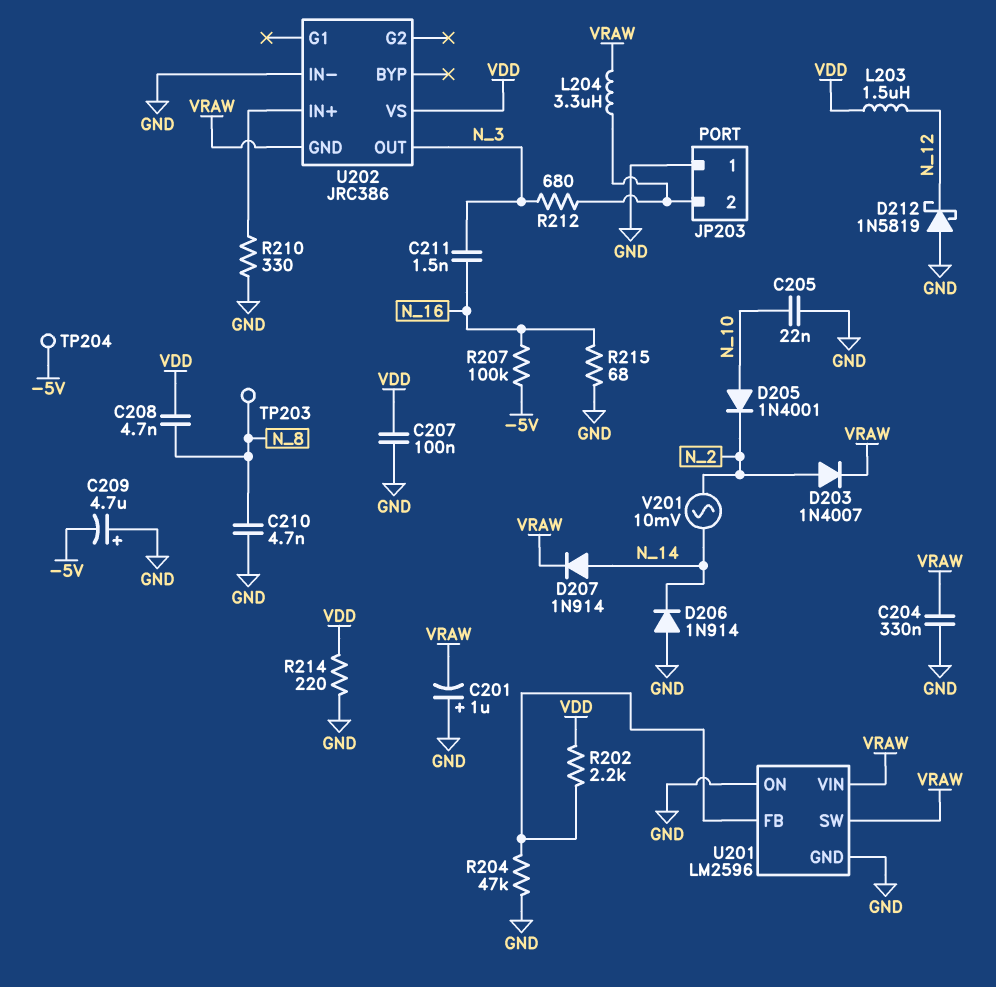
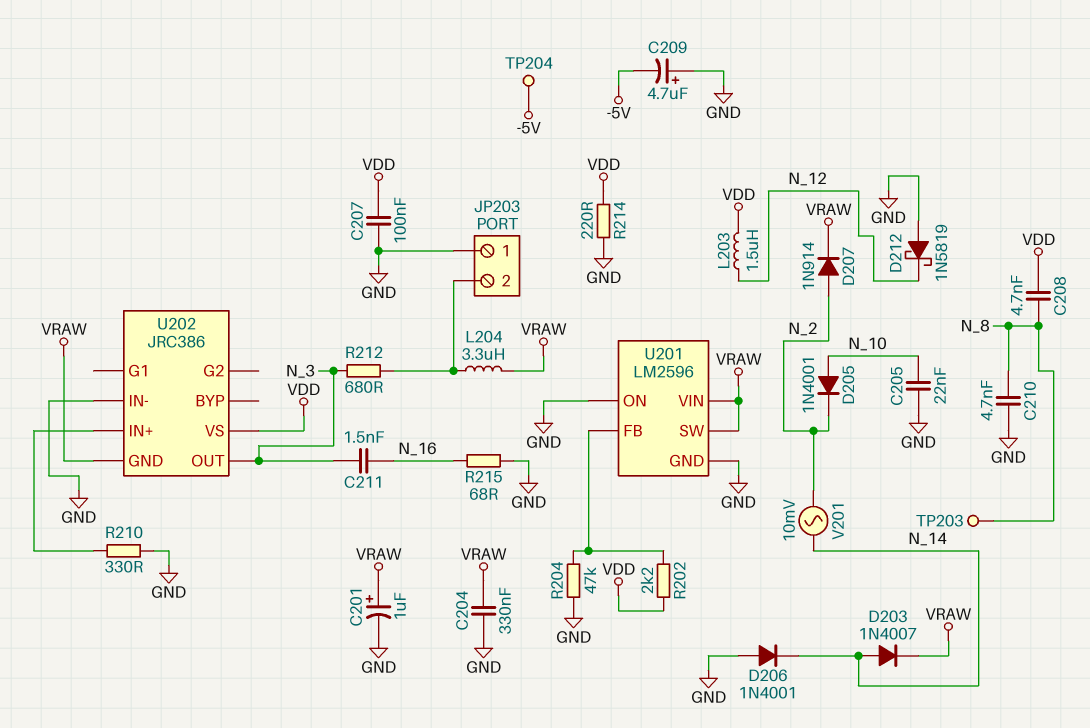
C201: 1uF (plus GND, minus VRAW) -> 1uF (plus VRAW, minus GND)
D203: diode 1N4007 (A N_2, K VRAW) -> diode 1N4007 (A N_14, K VRAW)
D206: diode 1N914 (A GND, K N_14) -> diode 1N4001 (A GND, K N_14)
D207: diode 1N914 (A N_14, K VRAW) -> diode 1N914 (A N_2, K VRAW)
R207: 100k (-5V, N_16) -> none

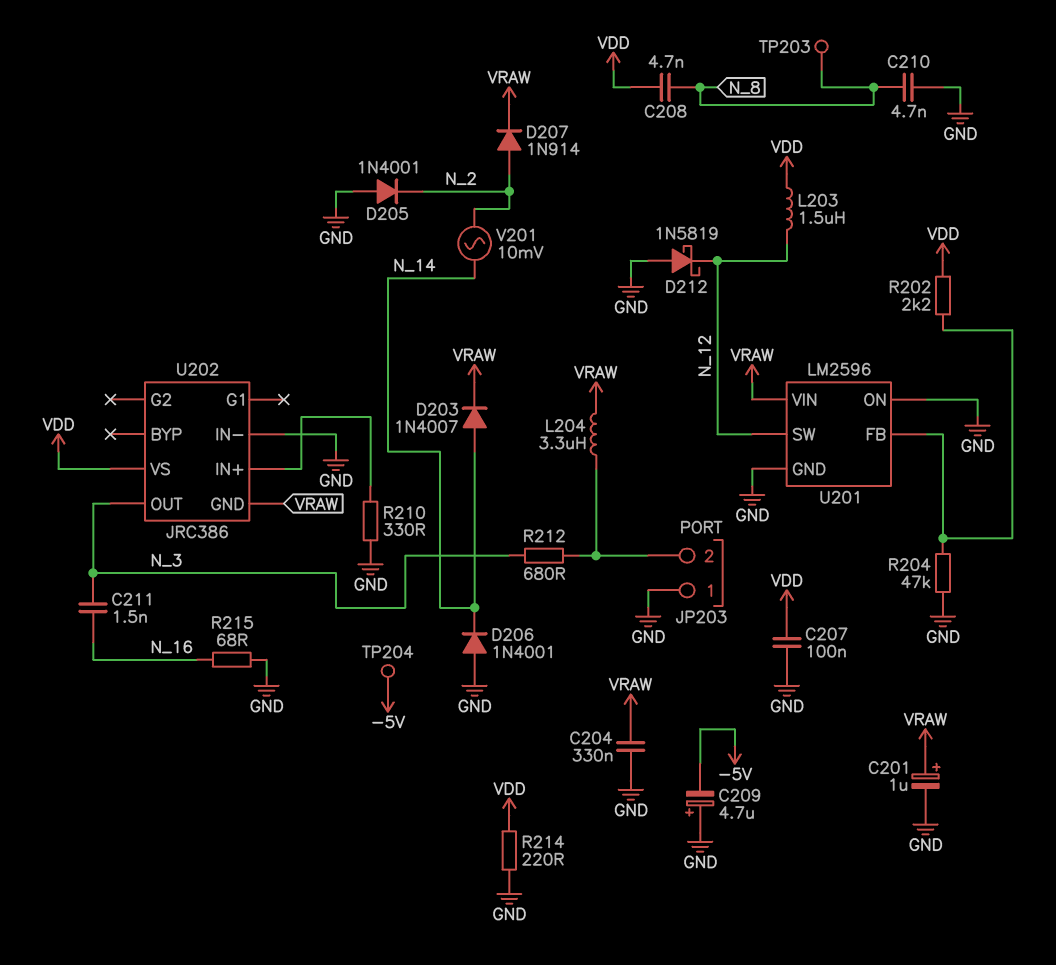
C205: 22nF (GND, N_10) -> none
D205: diode 1N4001 (A N_10, K N_2) -> diode 1N4001 (A GND, K N_2)
U201 pin SW: VRAW -> N_12

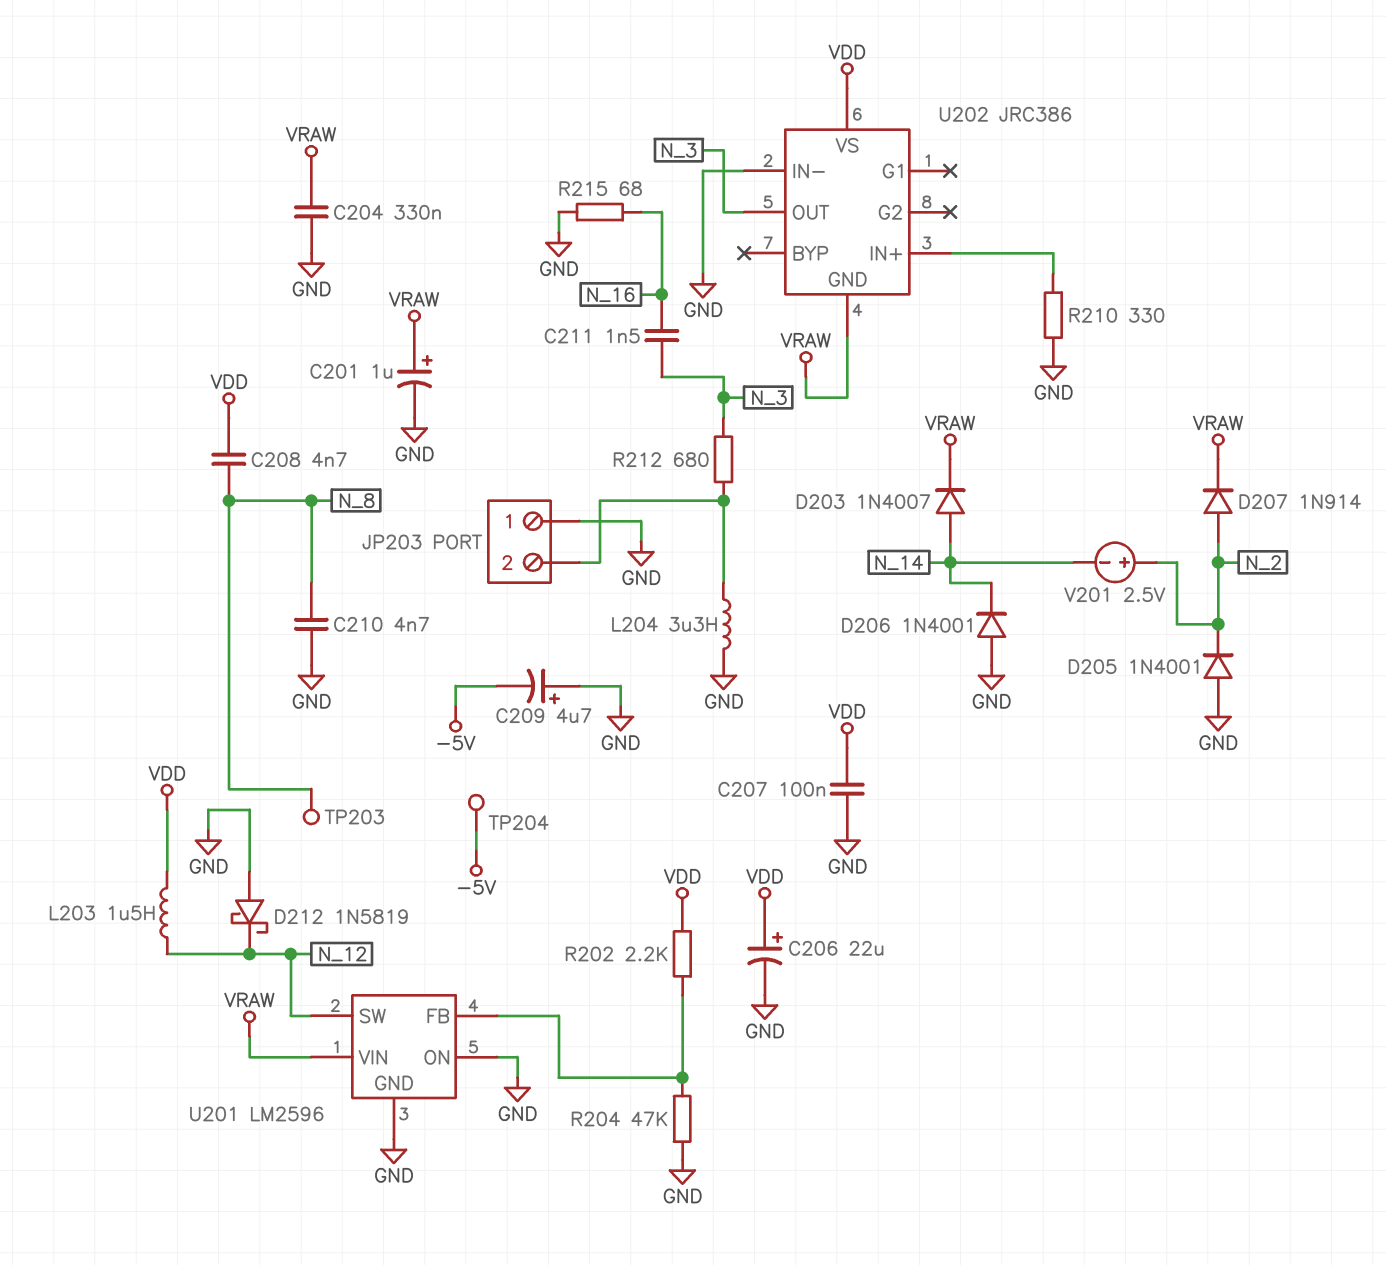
C206: none -> 22uF (plus VDD, minus GND)
L204: 3.3uH (JP203/2, VRAW) -> 3.3uH (GND, JP203/2)
R214: 220 (GND, VDD) -> none
V201: AC 10mV (N_2, N_14) -> 2.5V (plus N_2, minus N_14)

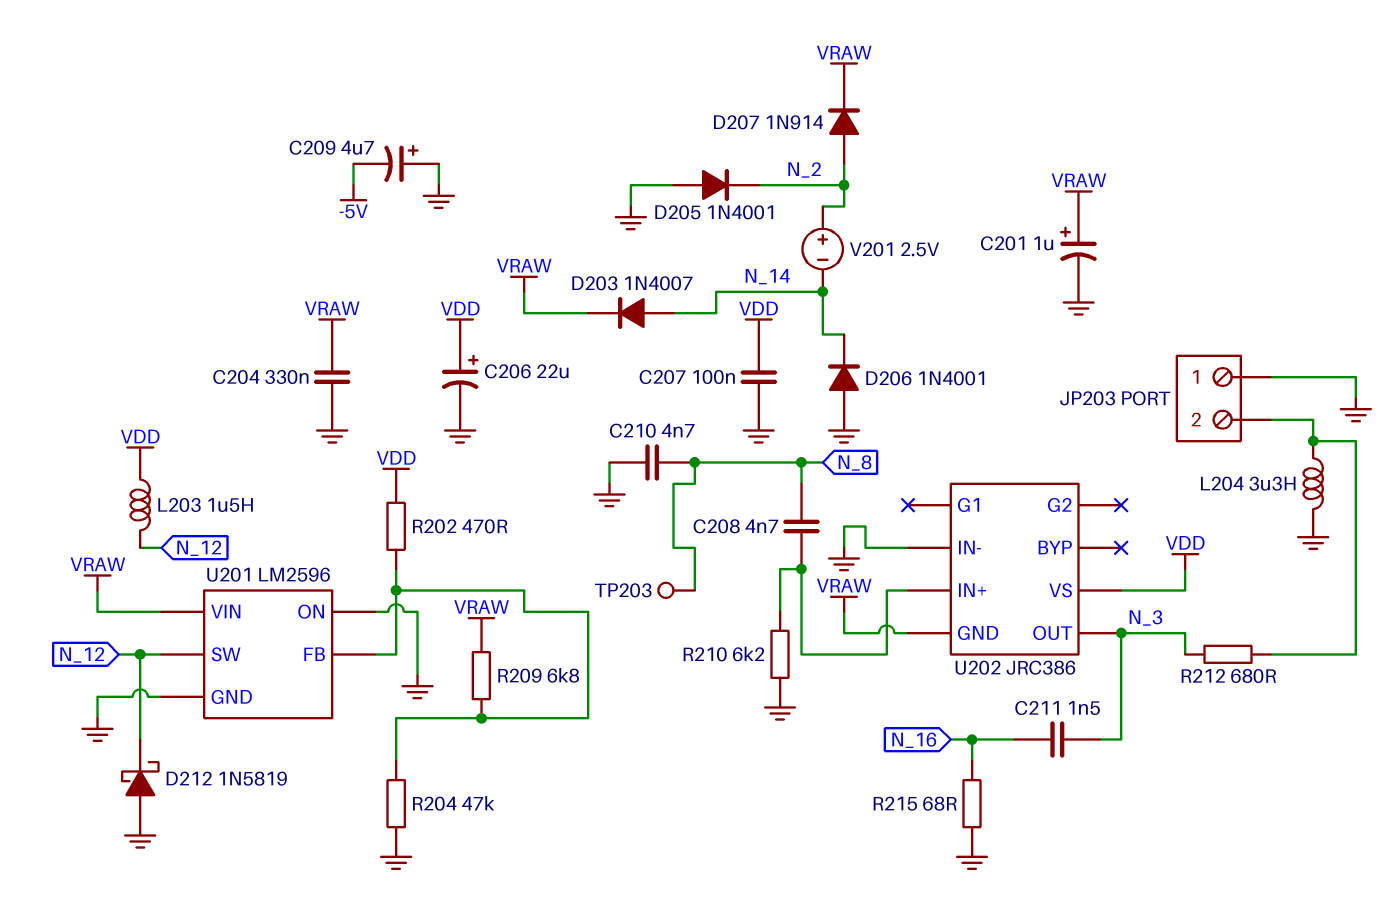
C208: 4.7nF (N_8, VDD) -> 4.7nF (N_8, U202/IN+)
R202: 2.2k (U201/FB, VDD) -> 470 (U201/FB, VDD)
R209: none -> 6.8k (U201/FB, VRAW)
R210: 330 (GND, U202/IN+) -> 6.2k (GND, U202/IN+)
TP204: test point (-5V) -> none

